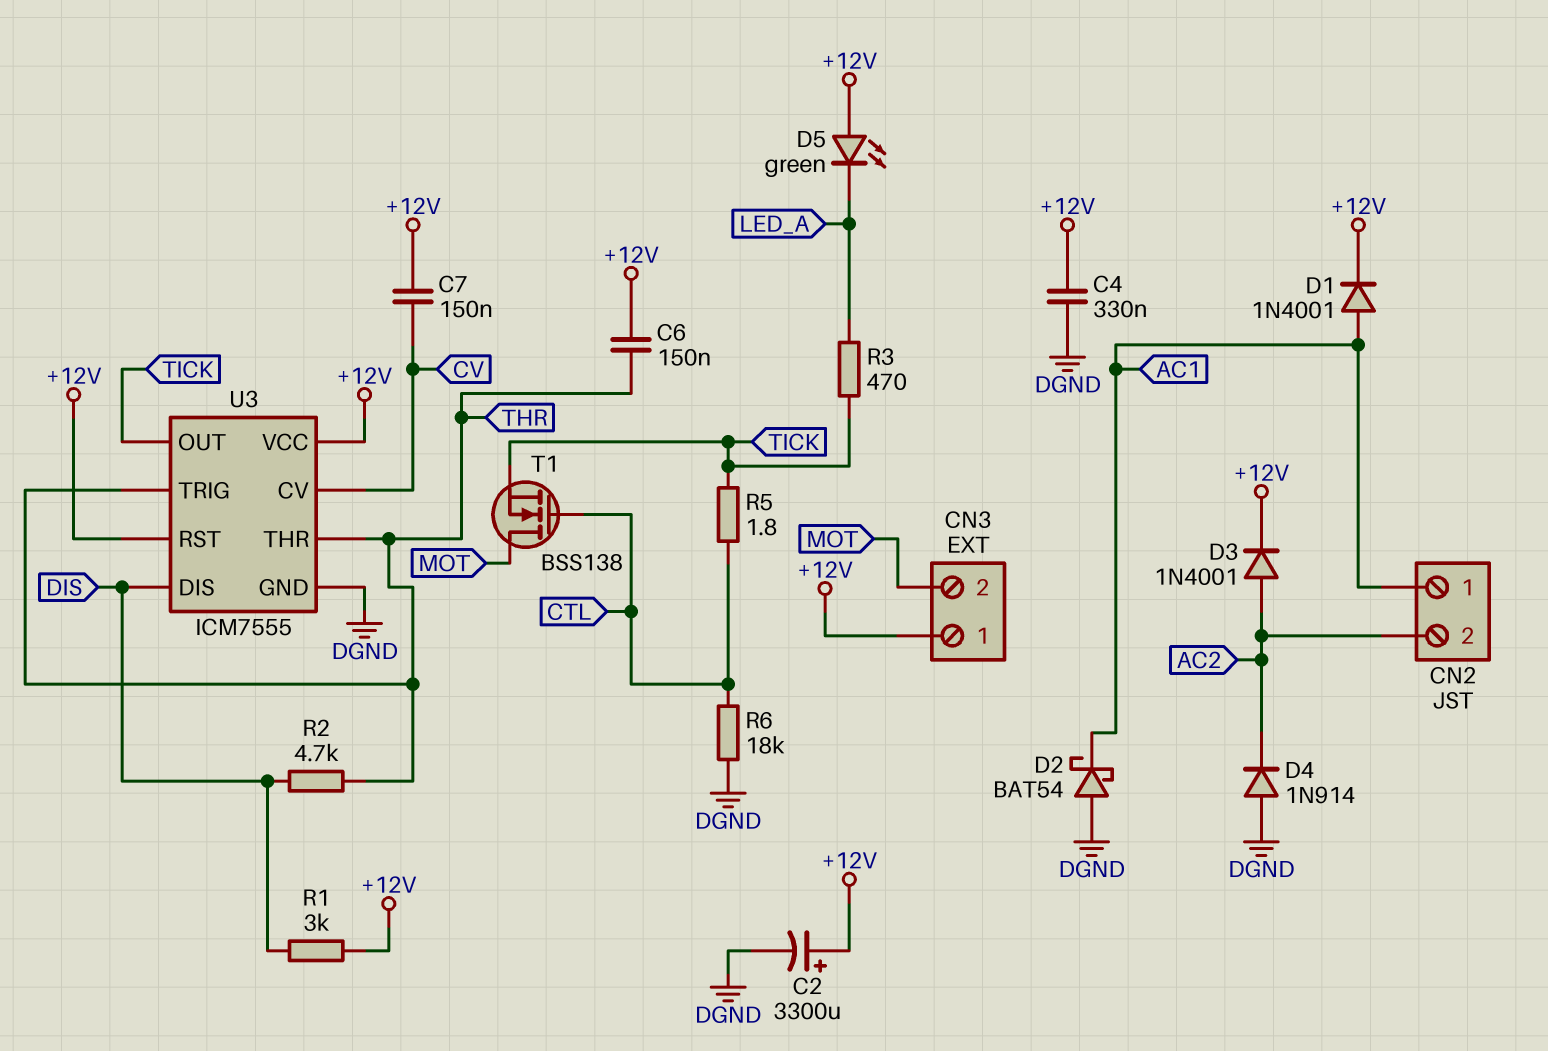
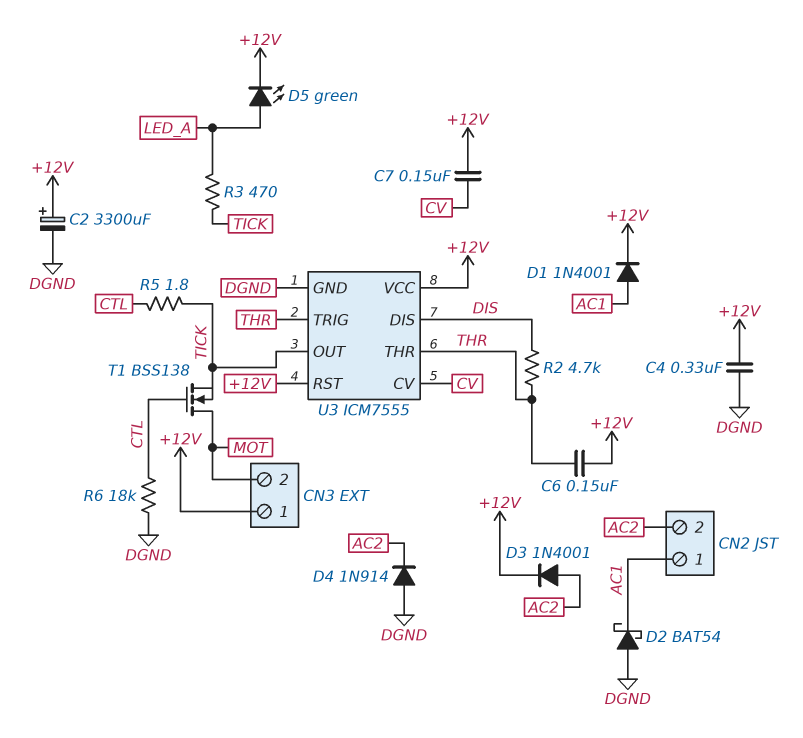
D5: LED green (A +12V, K LED_A) -> LED green (A LED_A, K +12V)
R1: 3k (+12V, DIS) -> none

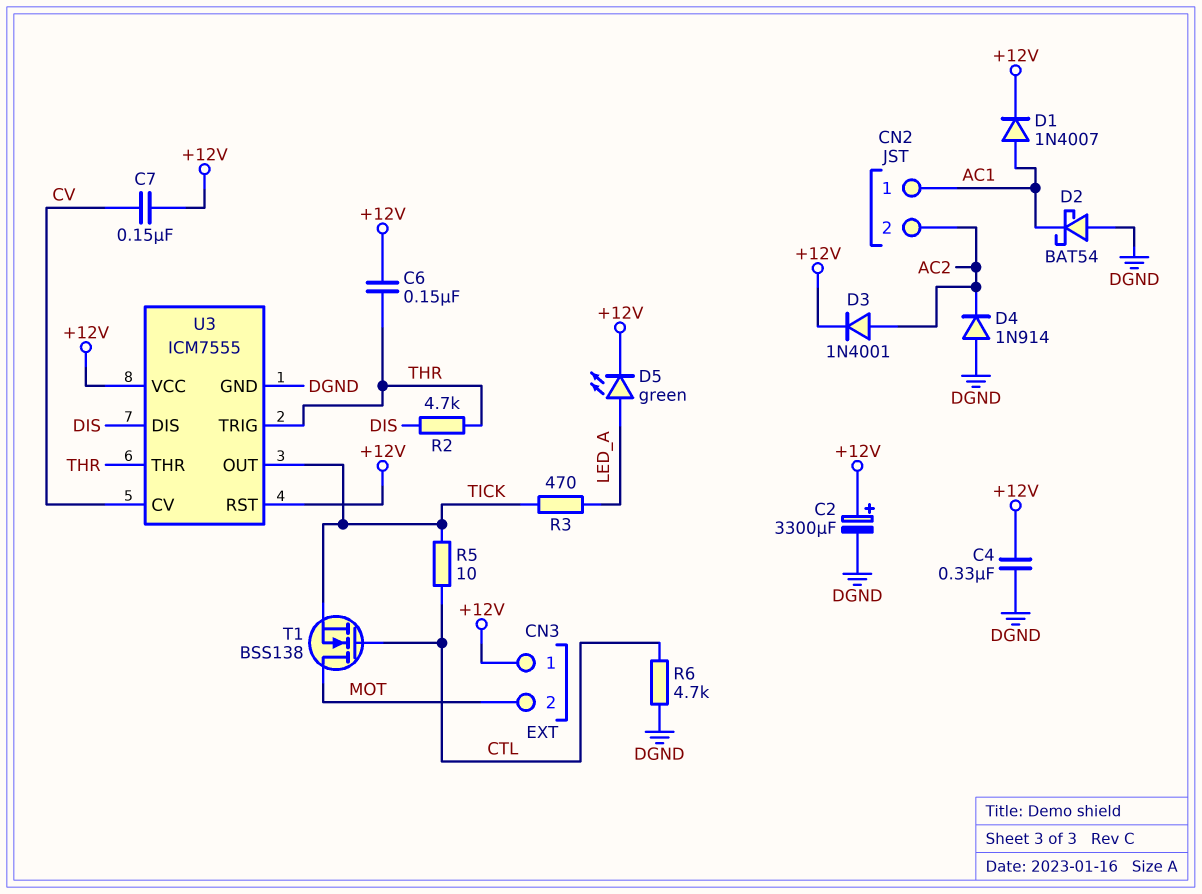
D1: diode 1N4001 (A AC1, K +12V) -> diode 1N4007 (A AC1, K +12V)
R5: 1.8 (CTL, TICK) -> 10 (CTL, TICK)
R6: 18k (CTL, DGND) -> 4.7k (CTL, DGND)

